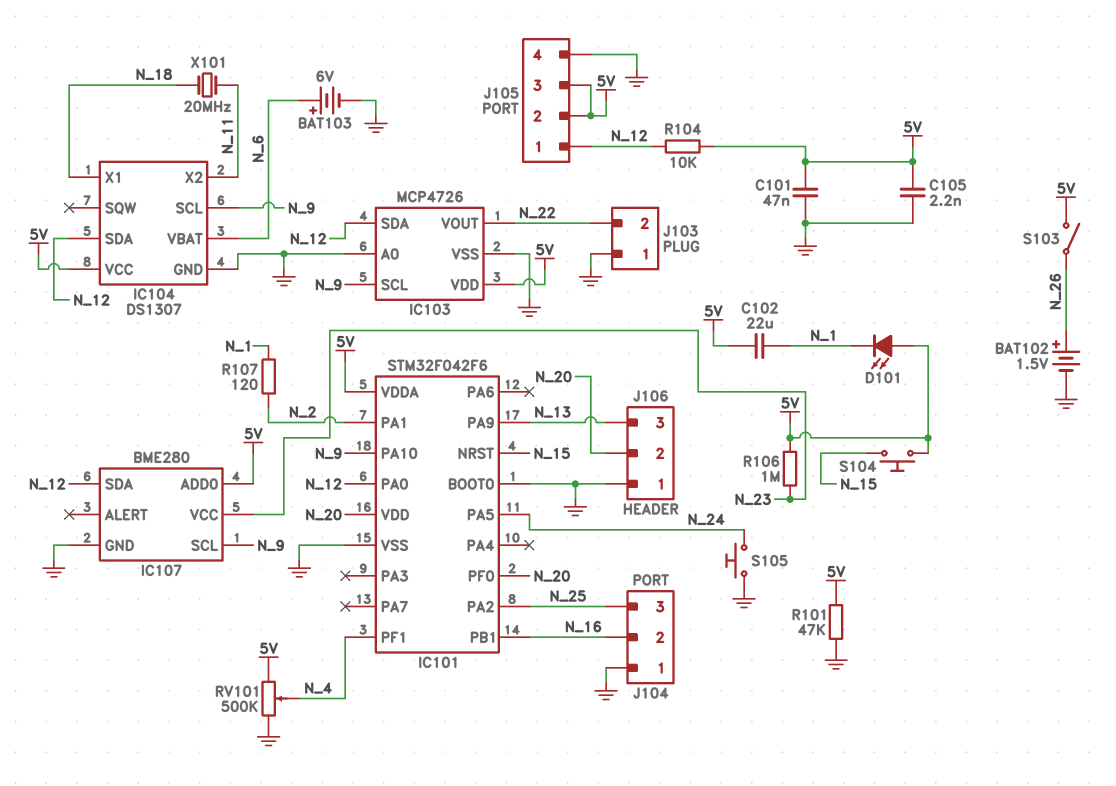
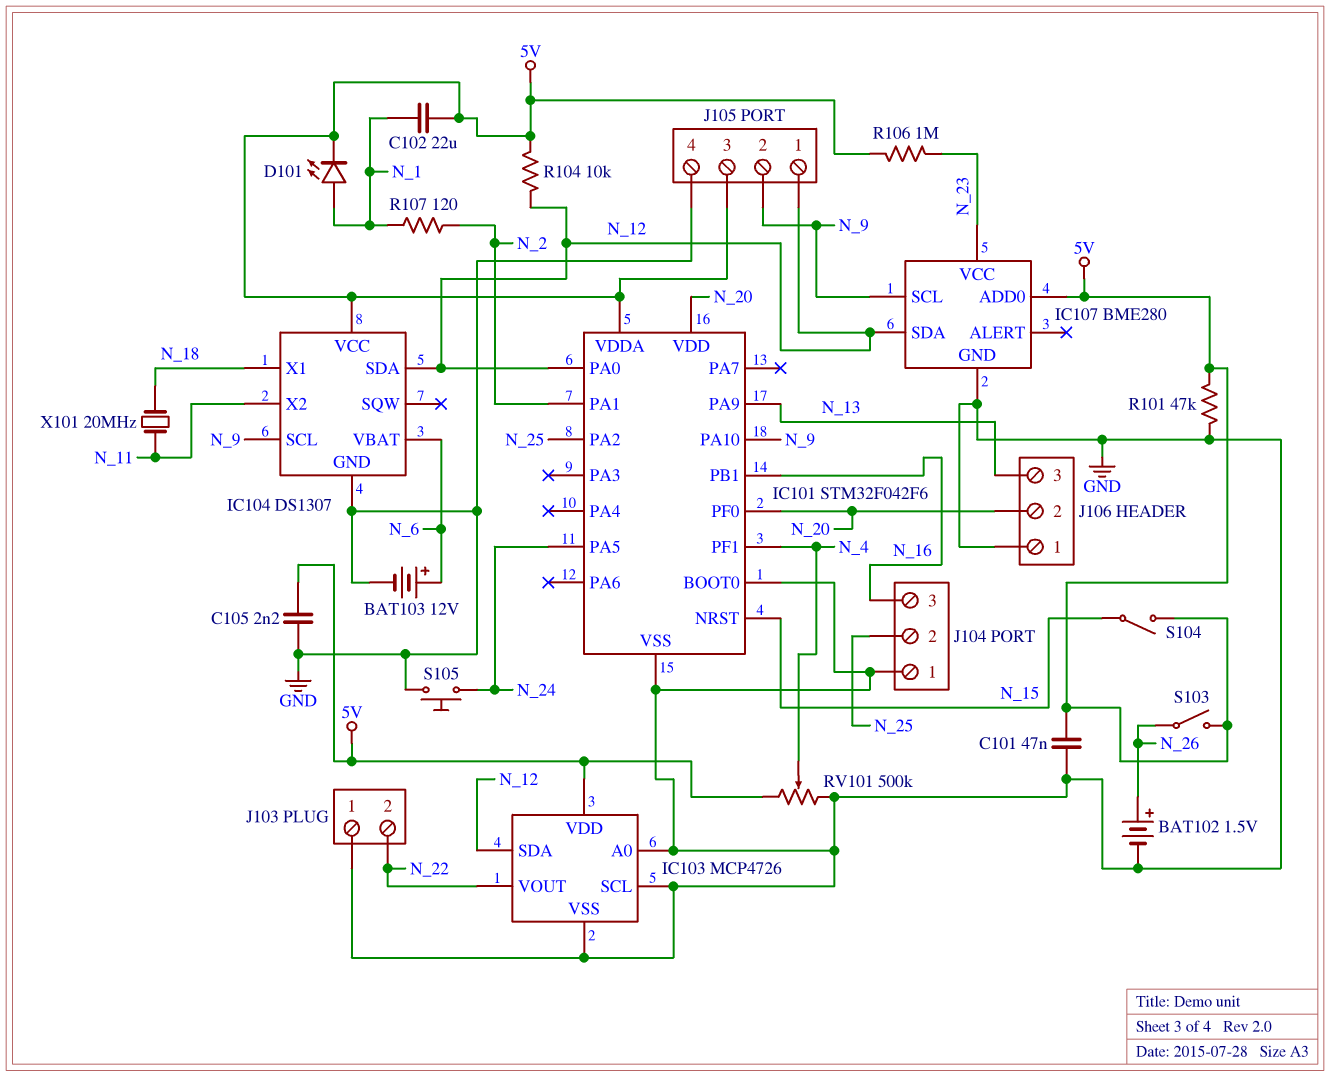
BAT103: 6V (plus N_6, minus GND) -> 12V (plus N_6, minus GND)
D101: LED (A 5V, K N_1) -> LED (A N_1, K 5V)
IC103 pin SCL: N_9 -> GND
J104 pin 2: N_16 -> N_25
J104 pin 3: N_25 -> N_16
J105 pin 2: 5V -> N_9
S104: button (5V, N_15) -> switch (5V, N_15)

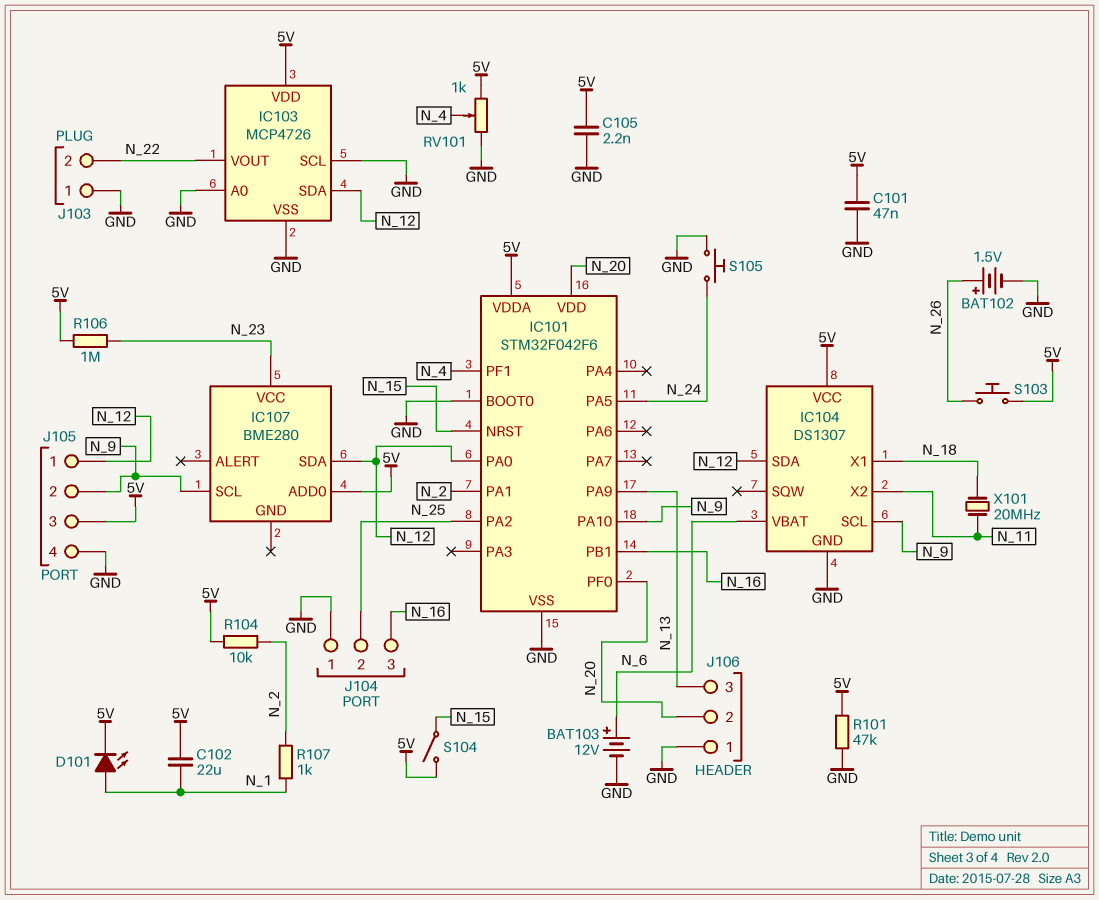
IC107 pin GND: GND -> none
R104: 10k (5V, N_12) -> 10k (5V, N_2)
R107: 120 (N_1, N_2) -> 1k (N_1, N_2)
RV101: 500k (5V, GND, wiper N_4) -> 1k (5V, GND, wiper N_4)
S103: switch (5V, N_26) -> button (5V, N_26)

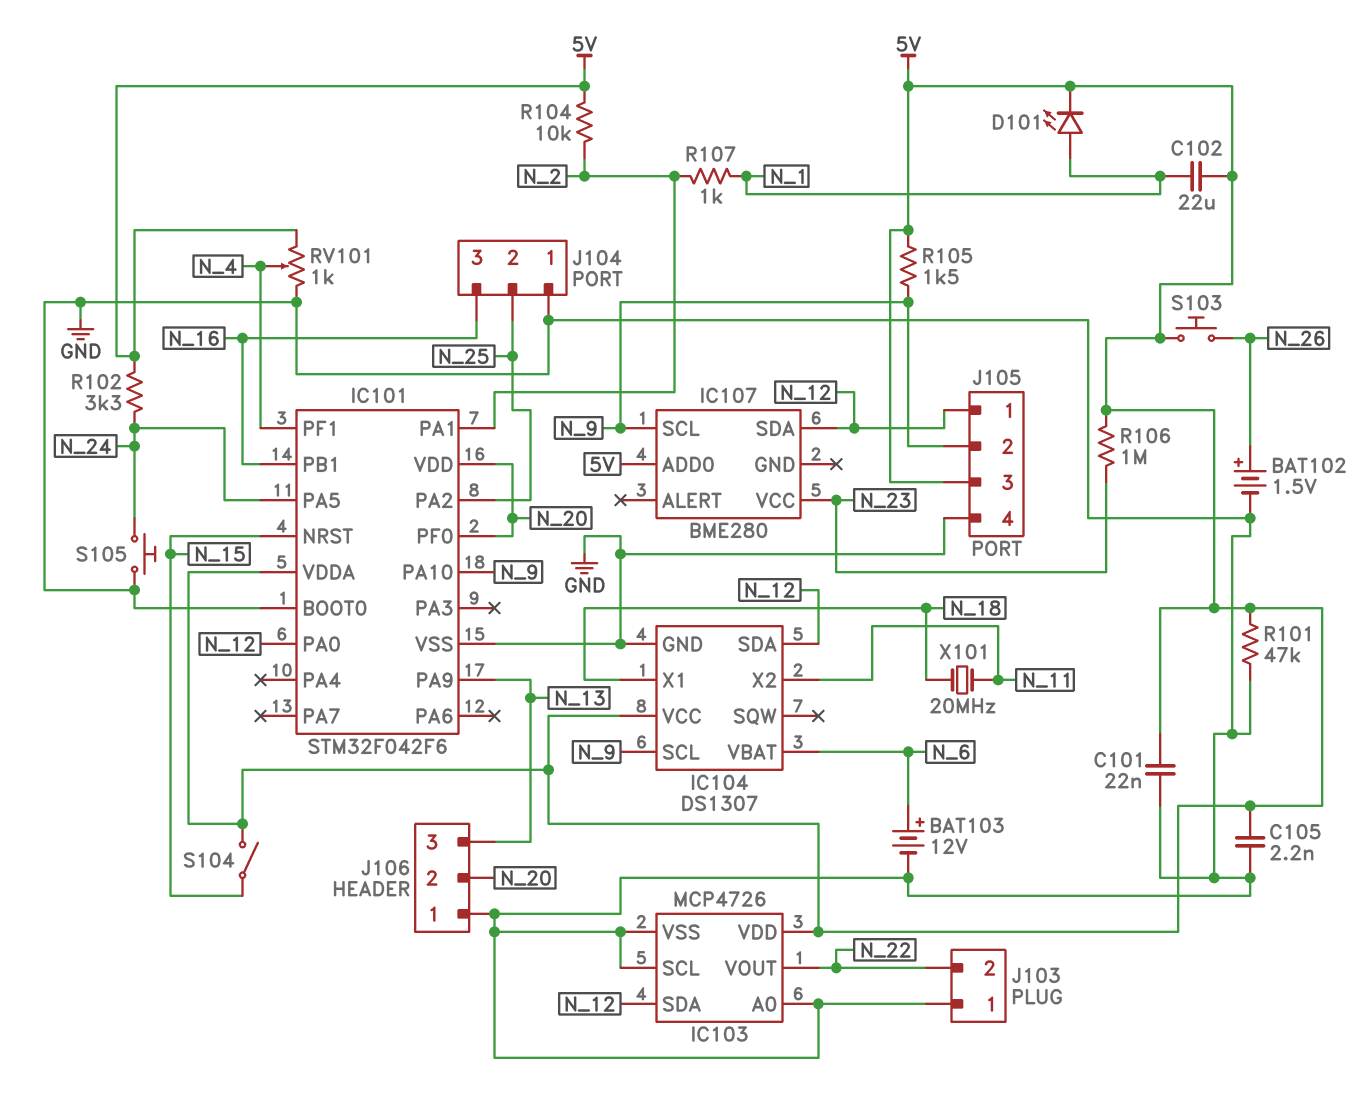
C101: 47nF (5V, GND) -> 22nF (5V, GND)
R102: none -> 3.3k (5V, N_24)
R105: none -> 1.5k (5V, N_9)

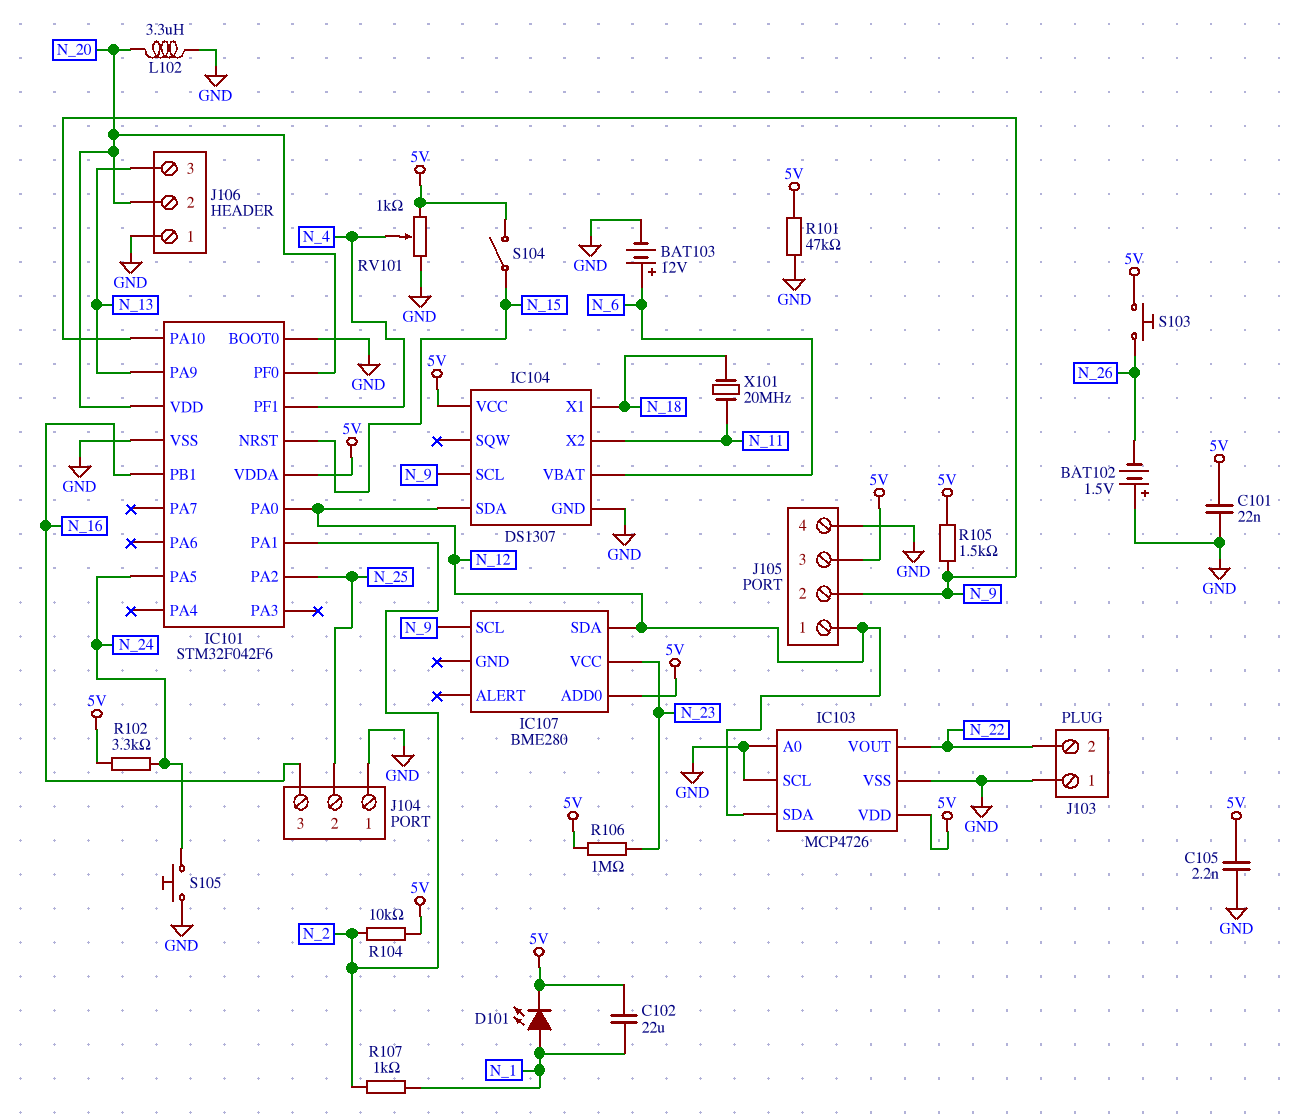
BAT102: 1.5V (plus N_26, minus GND) -> 1.5V (plus GND, minus N_26)
L102: none -> 3.3uH (GND, N_20)

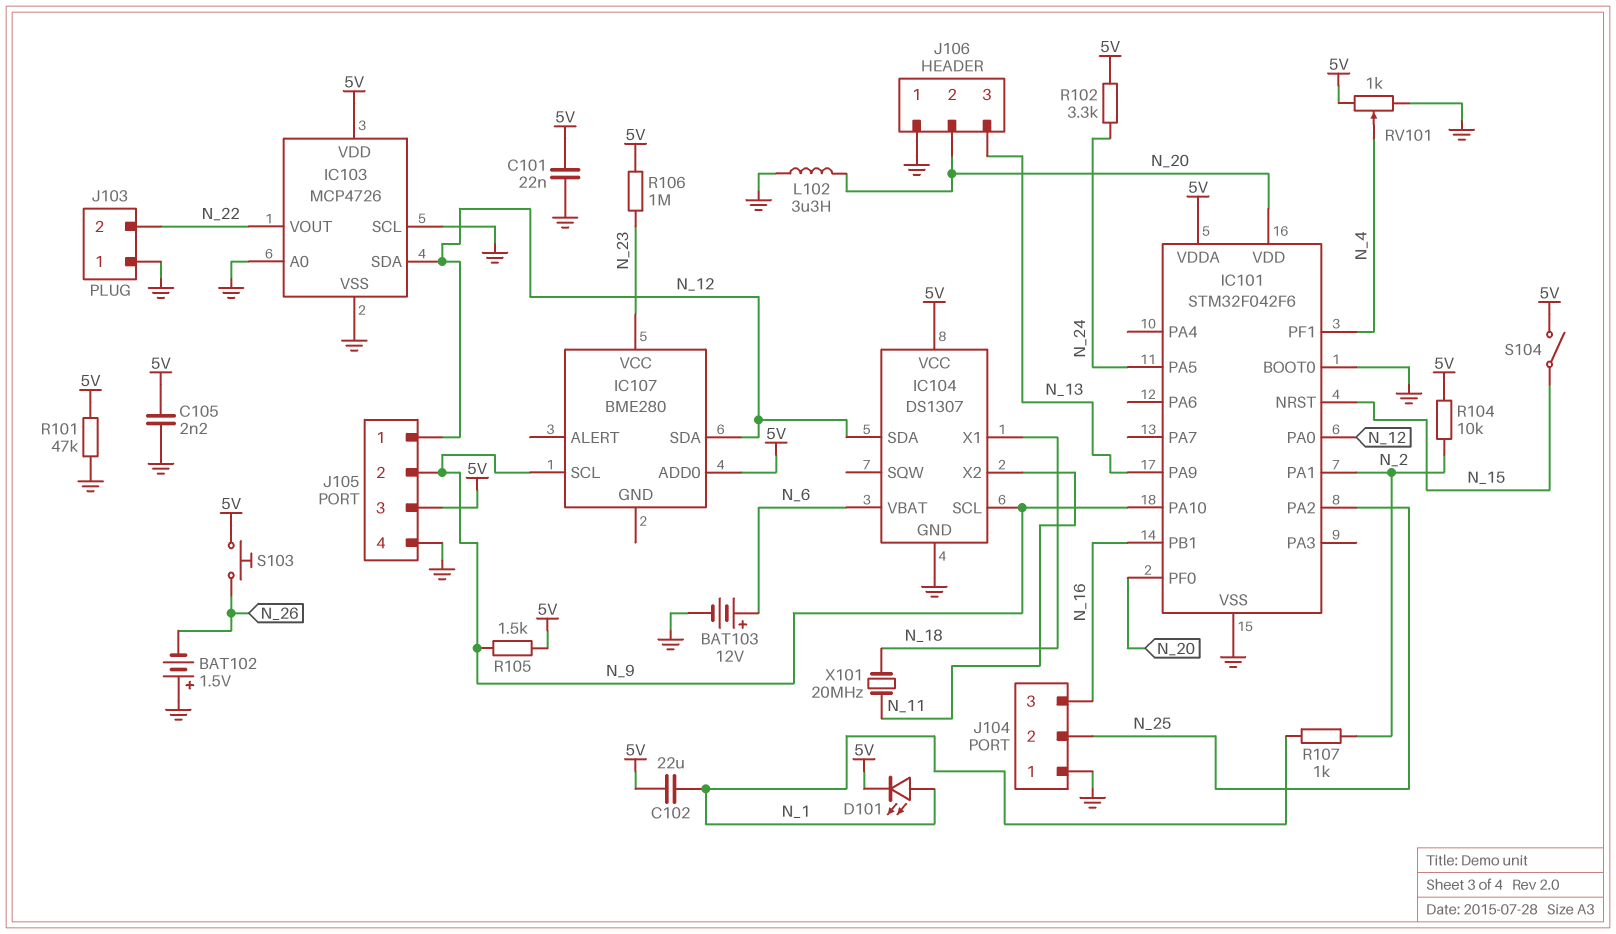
S105: button (GND, N_24) -> none

